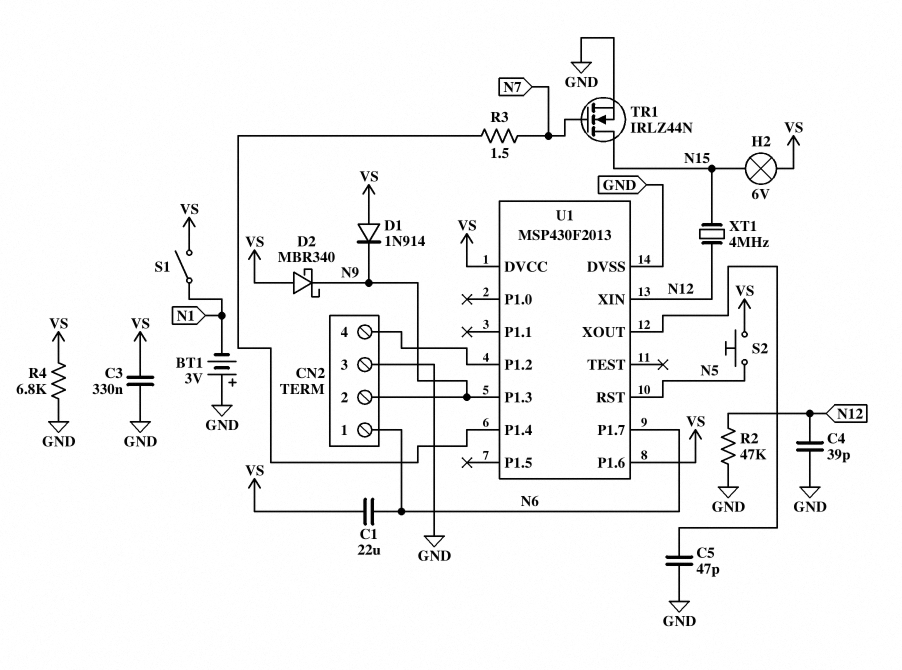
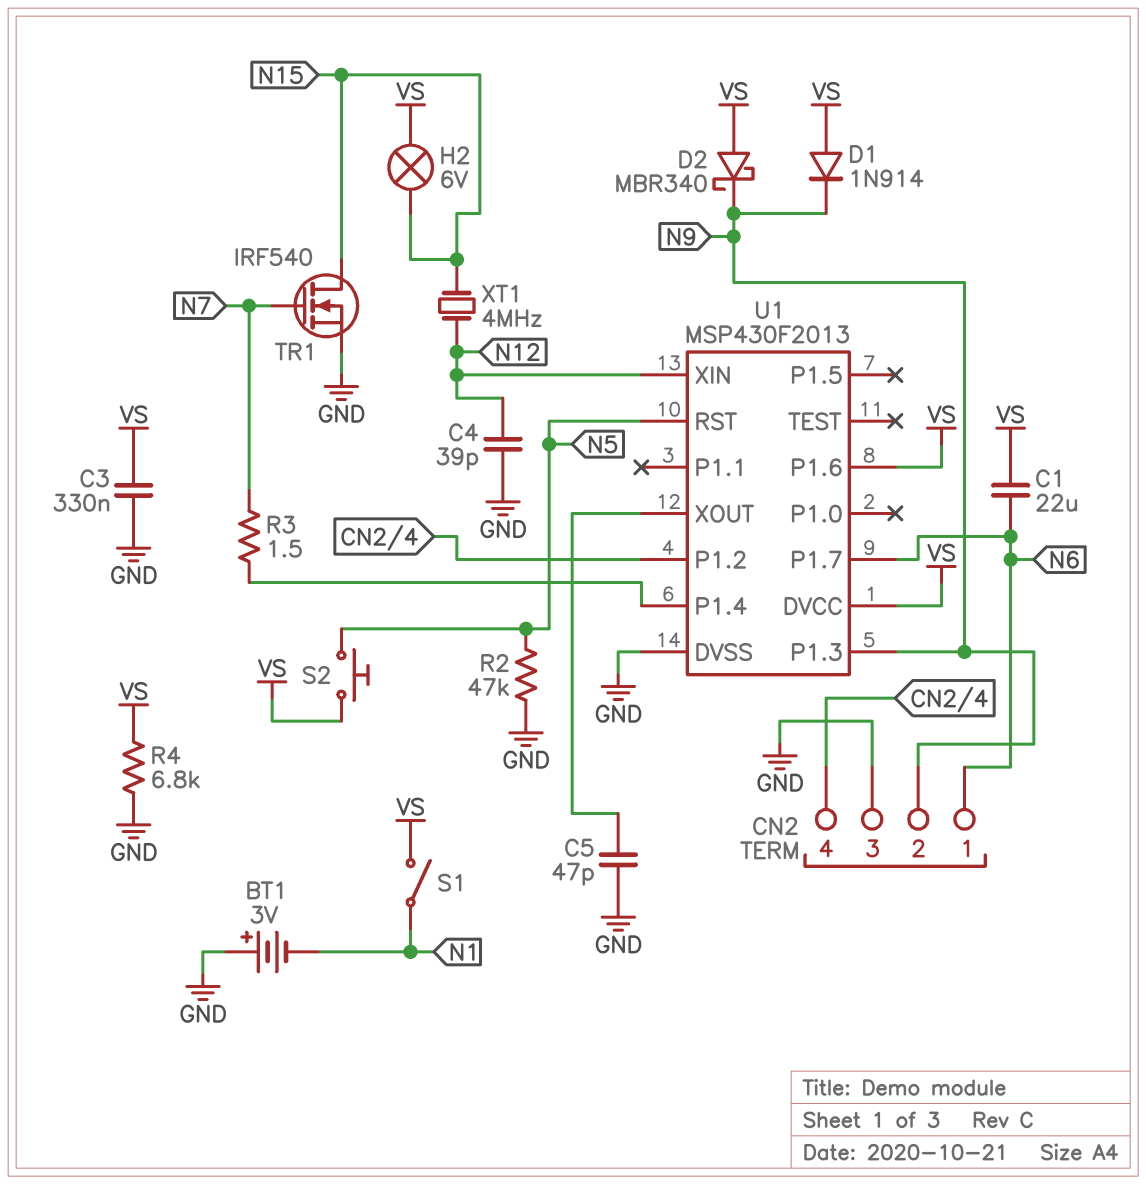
R2: 47k (GND, N12) -> 47k (GND, N5)
TR1: NMOS IRLZ44N (G N7, D N15, S GND) -> NMOS IRF540 (G N7, D N15, S GND)

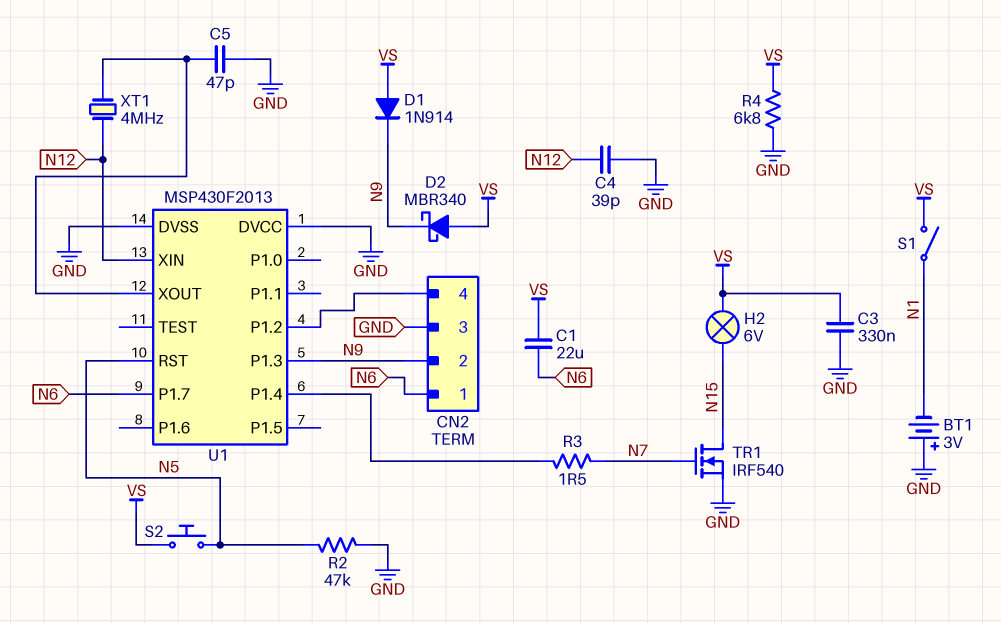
U1 pin DVCC: VS -> GND
U1 pin P1.6: VS -> none
XT1: 4MHz (N12, N15) -> 4MHz (N12, U1/XOUT)

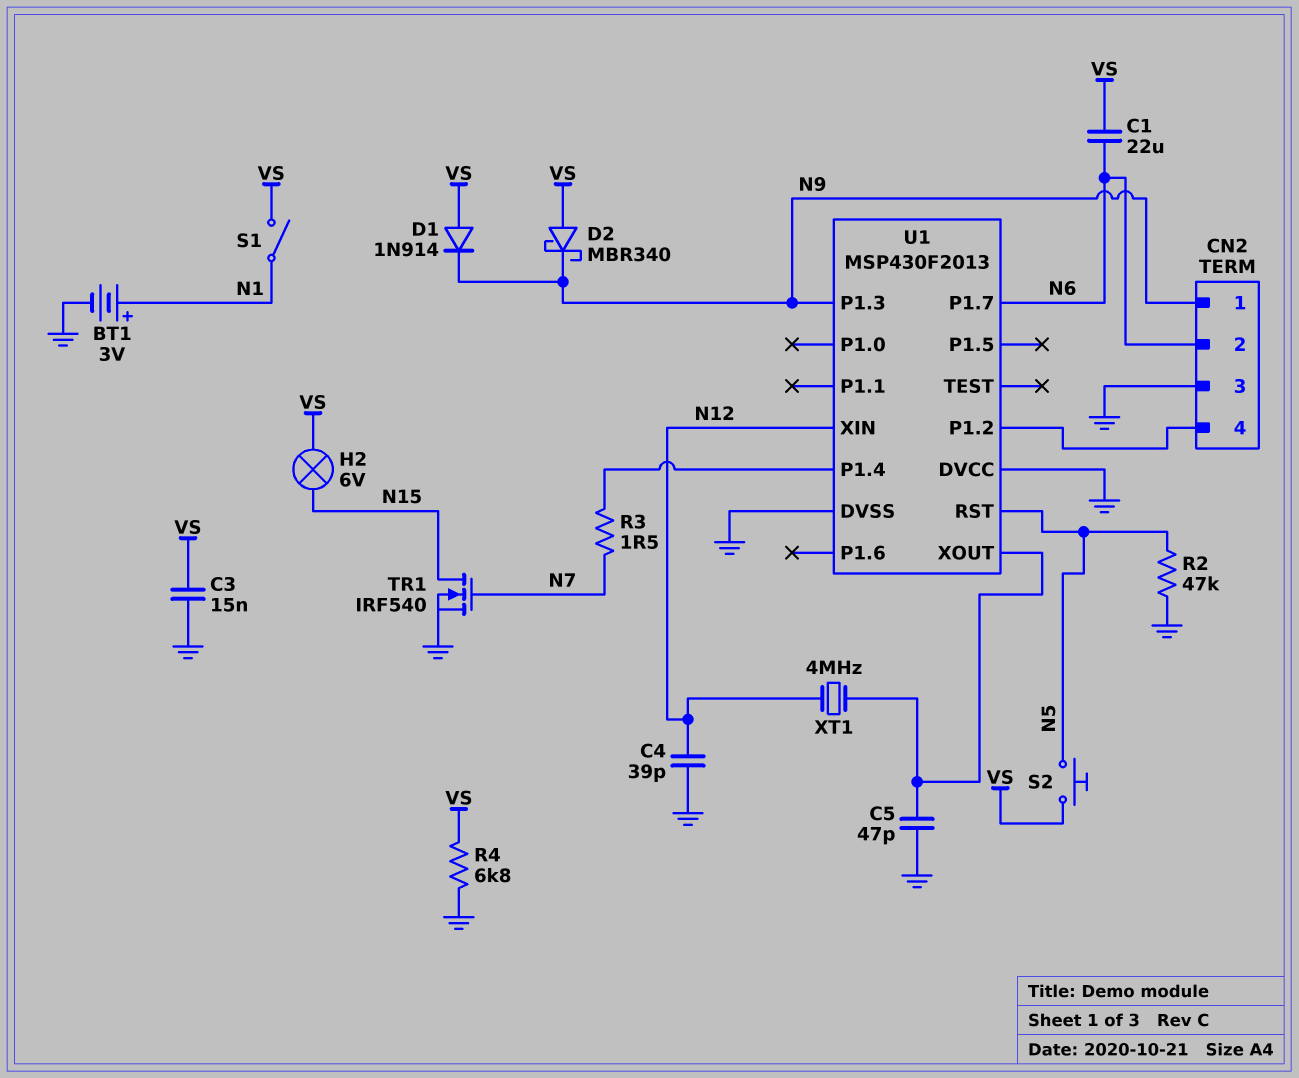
BT1: 3V (plus GND, minus N1) -> 3V (plus N1, minus GND)
C3: 330nF (GND, VS) -> 15nF (GND, VS)
CN2 pin 1: N6 -> N9
CN2 pin 2: N9 -> N6

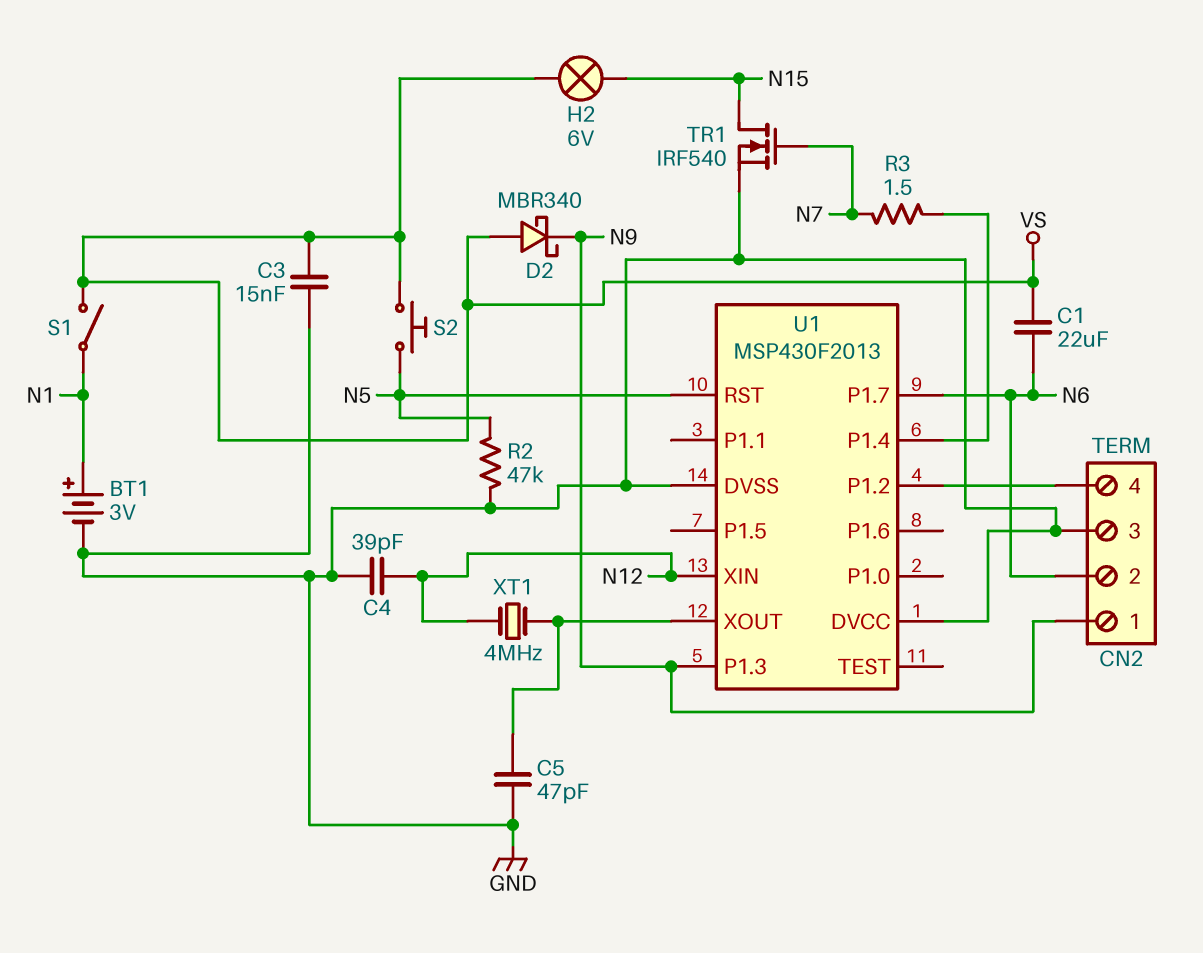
D1: diode 1N914 (A VS, K N9) -> none
R4: 6.8k (GND, VS) -> none

